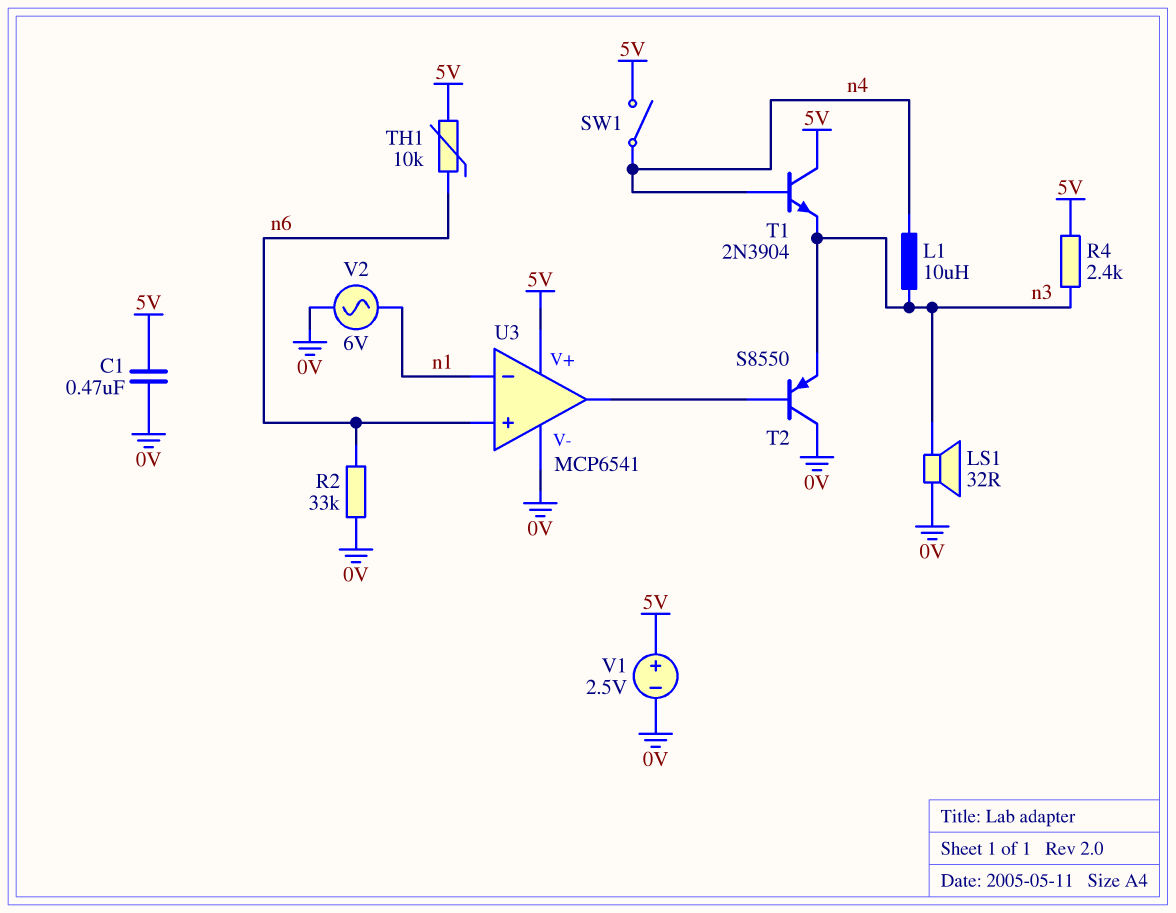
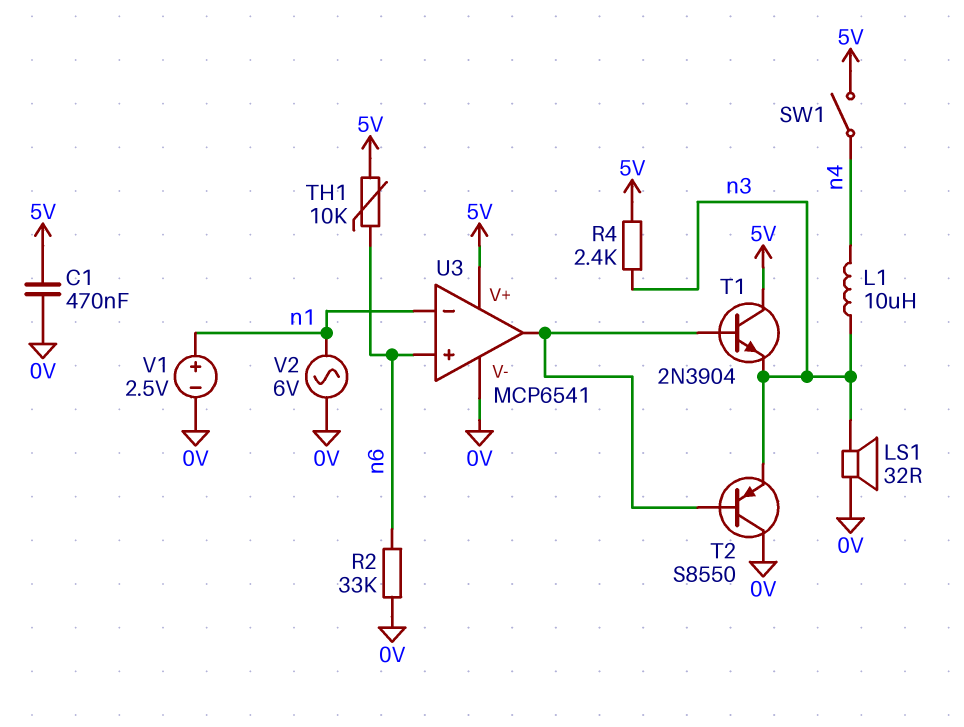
T1: NPN 2N3904 (B n4, C 5V, E n3) -> NPN 2N3904 (B U3/out, C 5V, E n3)
V1: 2.5V (plus 5V, minus 0V) -> 2.5V (plus n1, minus 0V)

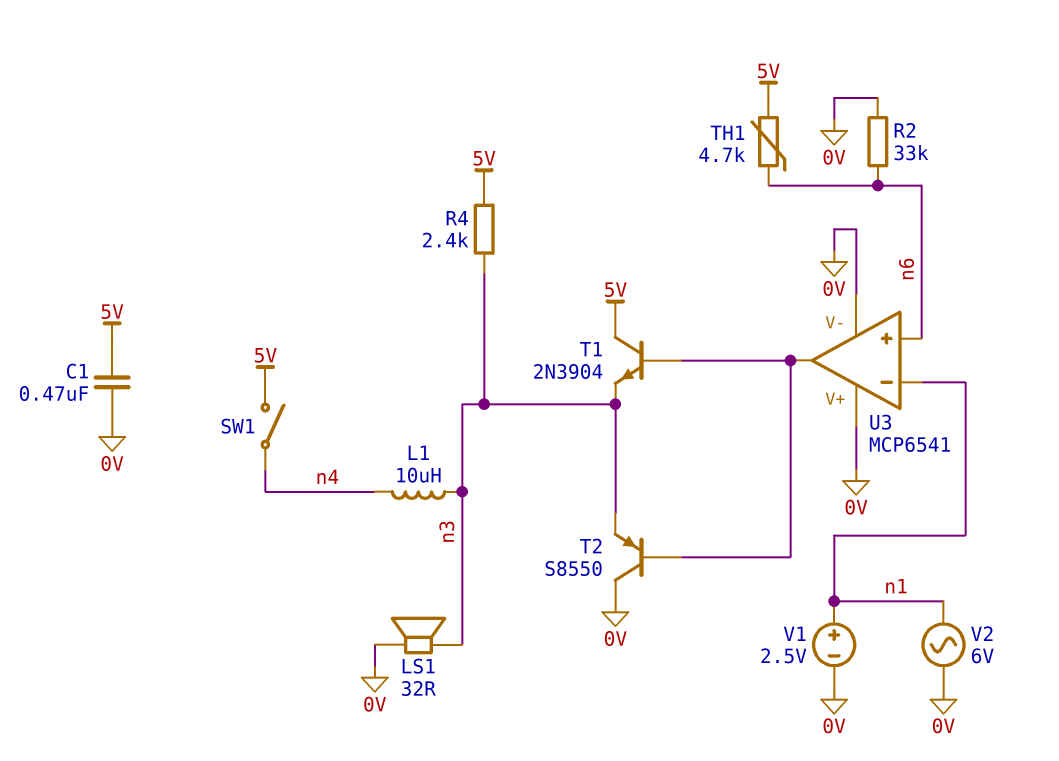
TH1: 10k (5V, n6) -> 4.7k (5V, n6)
U3 pin V+: 5V -> 0V

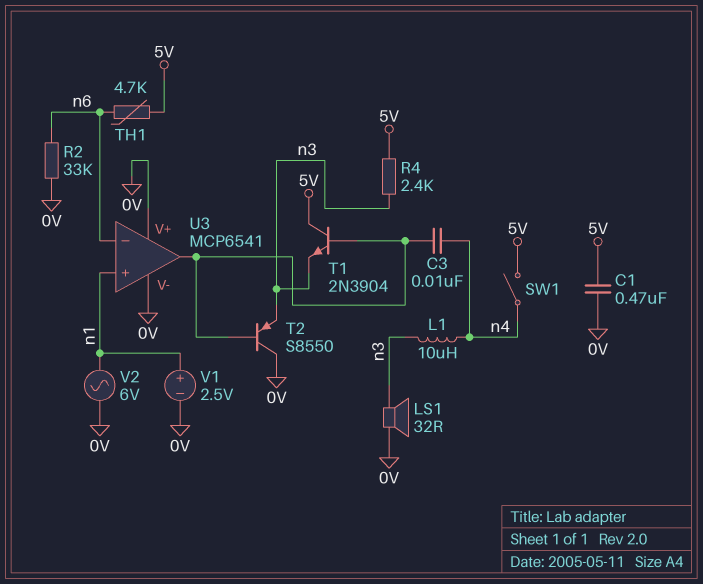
C3: none -> 10nF (U3/out, n4)
U3 pin in+: n6 -> n1
U3 pin in-: n1 -> n6

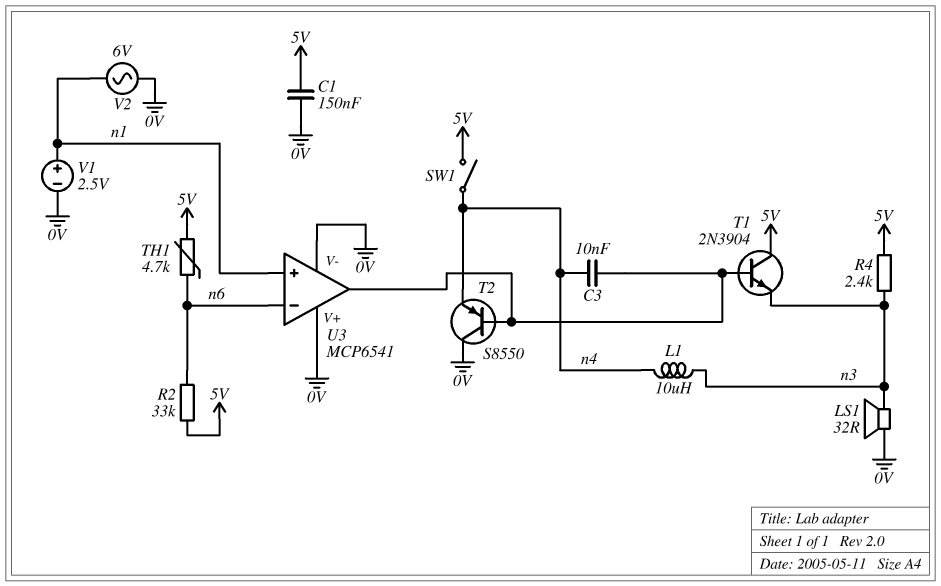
C1: 470nF (0V, 5V) -> 150nF (0V, 5V)
R2: 33k (0V, n6) -> 33k (5V, n6)
T2: PNP S8550 (B U3/out, C 0V, E n3) -> PNP S8550 (B U3/out, C 0V, E n4)

